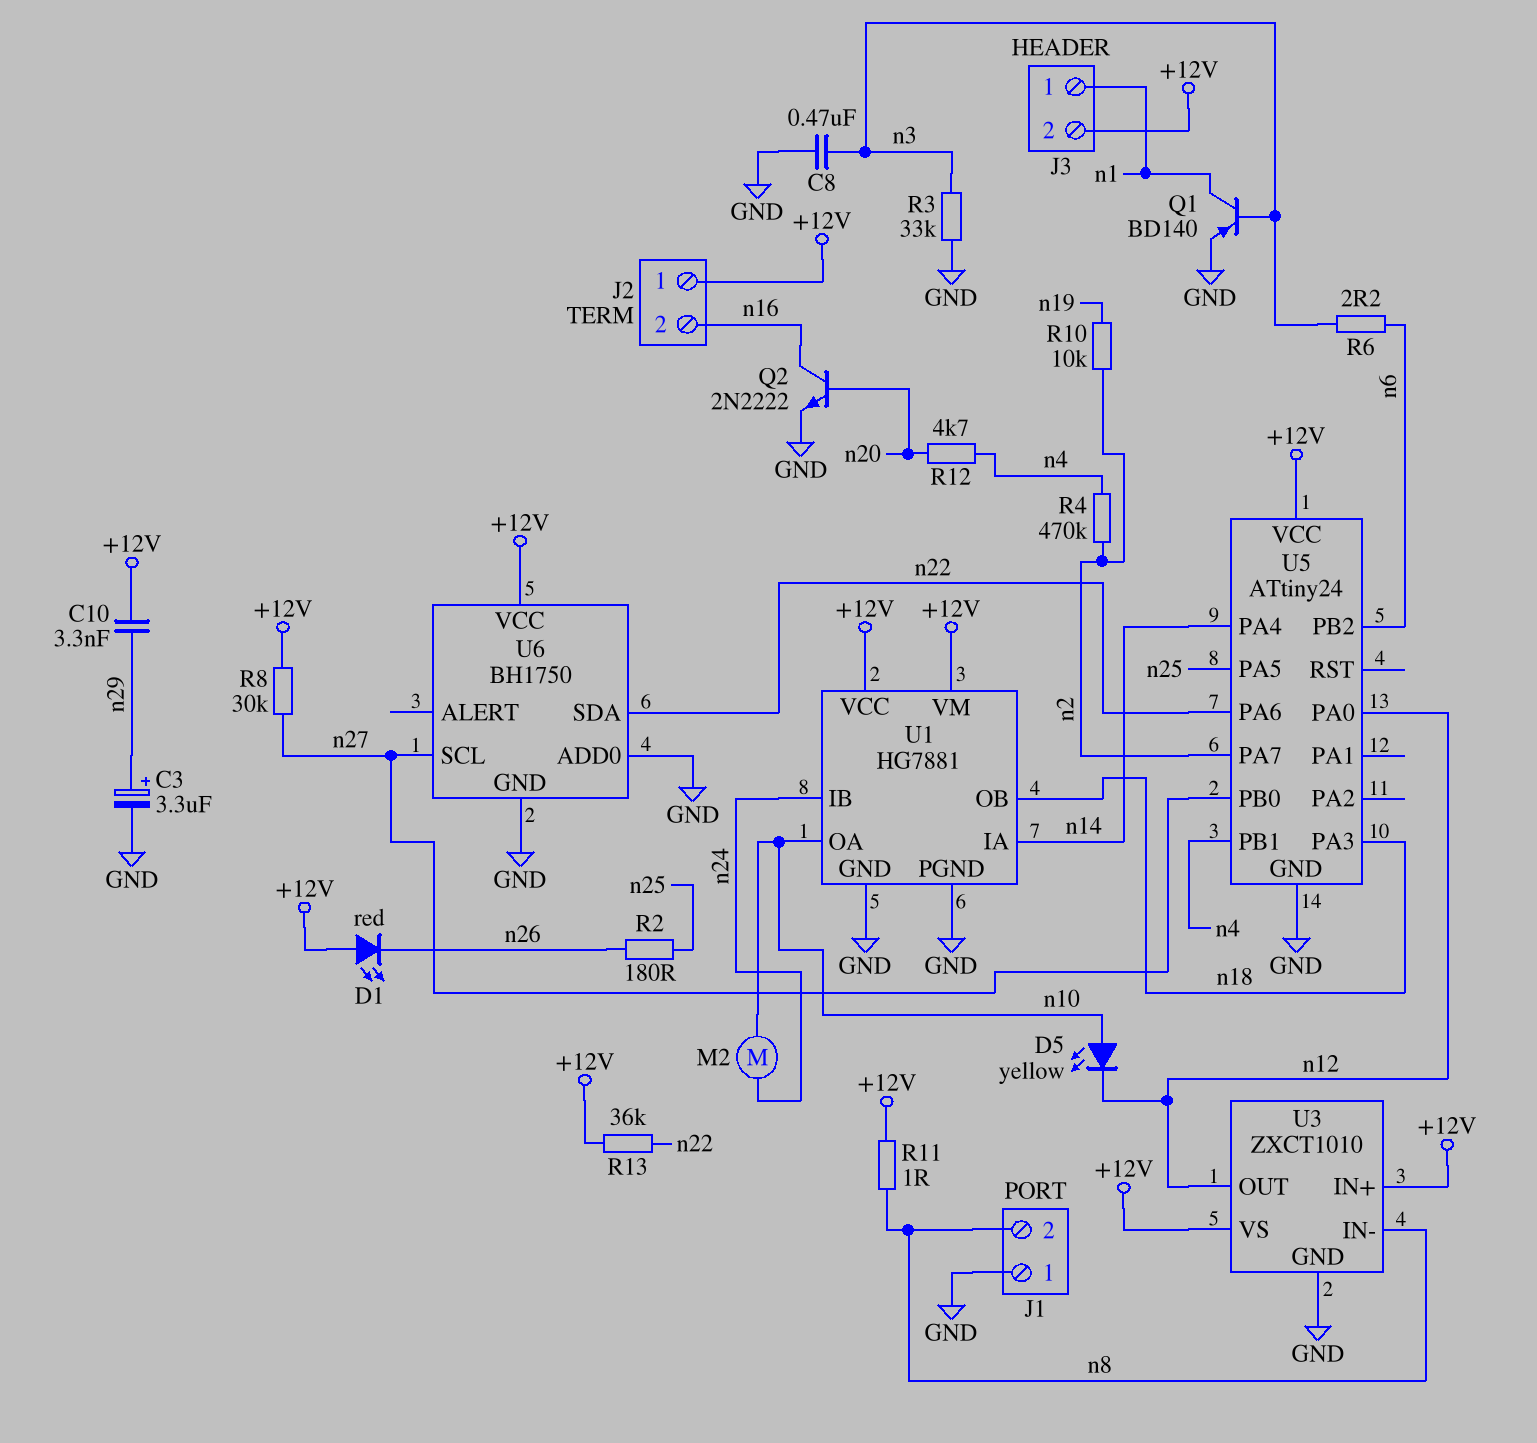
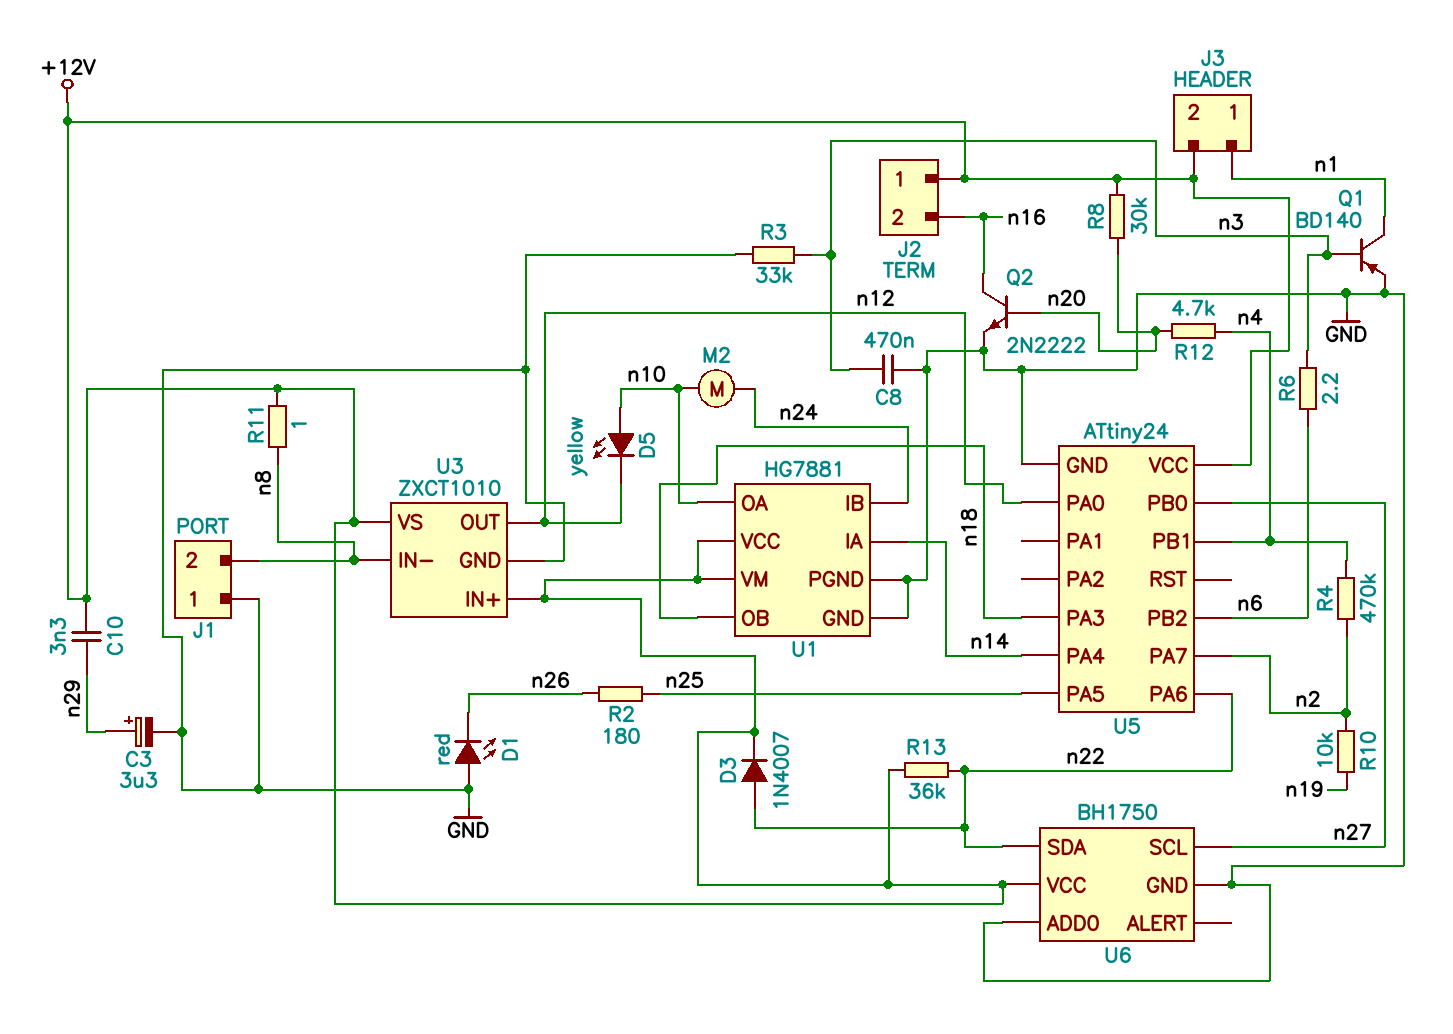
D1: LED red (A +12V, K n26) -> LED red (A GND, K n26)
D3: none -> diode 1N4007 (A n22, K +12V)
R8: 30k (+12V, n27) -> 30k (+12V, n20)

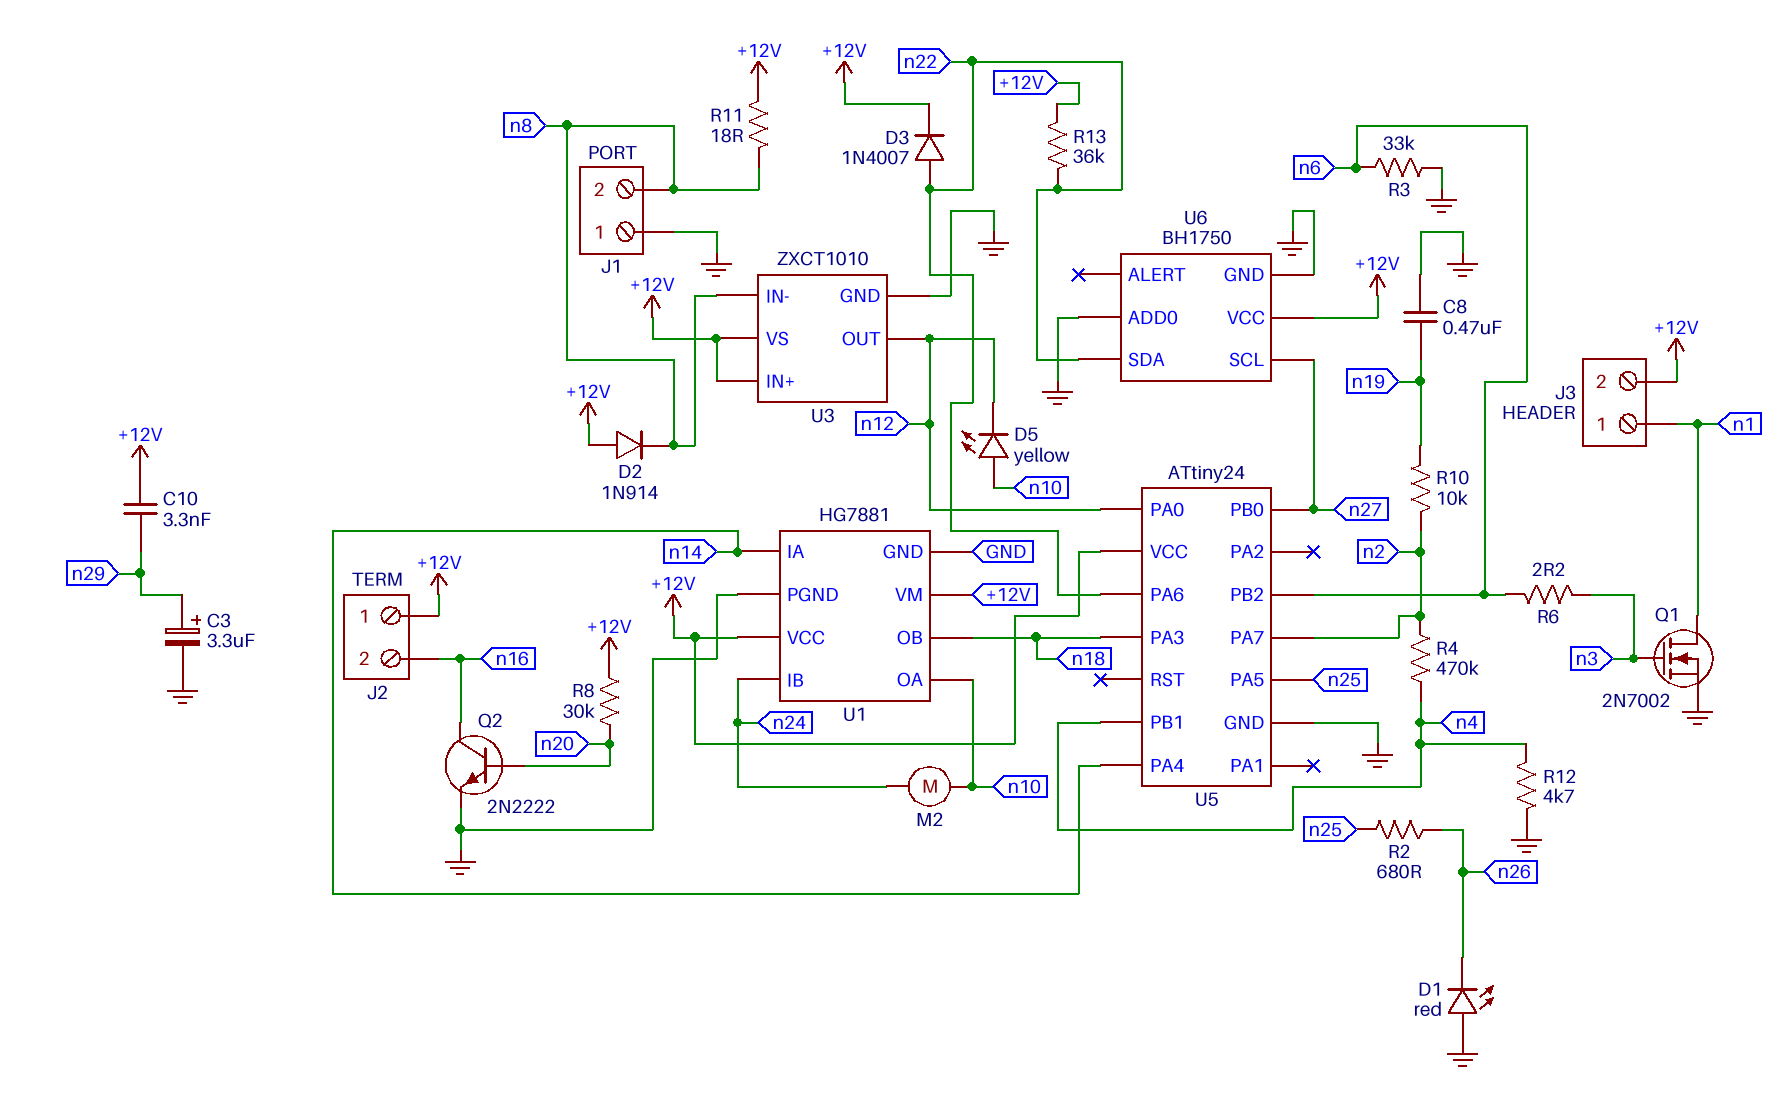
C8: 470nF (GND, n3) -> 470nF (GND, n19)
D2: none -> diode 1N914 (A +12V, K n8)
Q1: PNP BD140 (B n3, C n1, E GND) -> NMOS 2N7002 (G n3, D n1, S GND)
R2: 180 (n25, n26) -> 680 (n25, n26)
R3: 33k (GND, n3) -> 33k (GND, n6)
R11: 1 (+12V, n8) -> 18 (+12V, n8)
R12: 4.7k (n4, n20) -> 4.7k (GND, n4)

